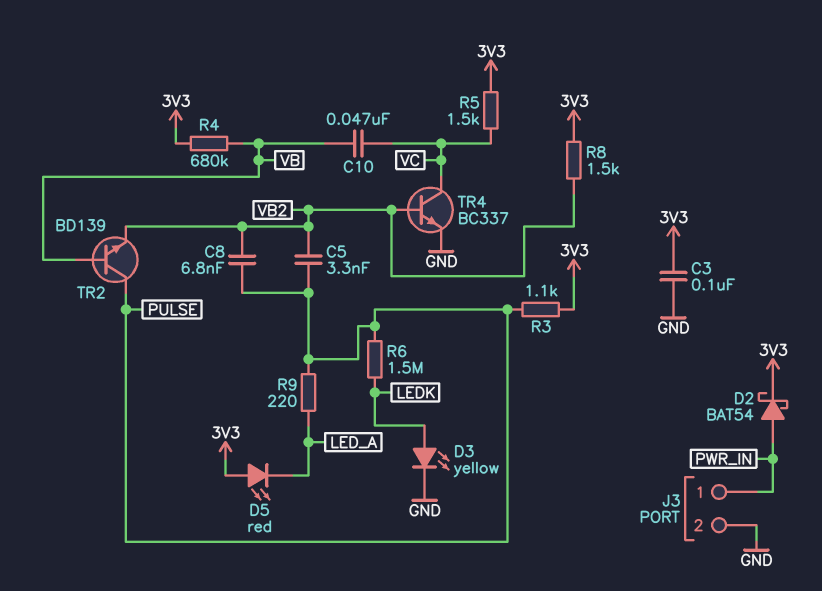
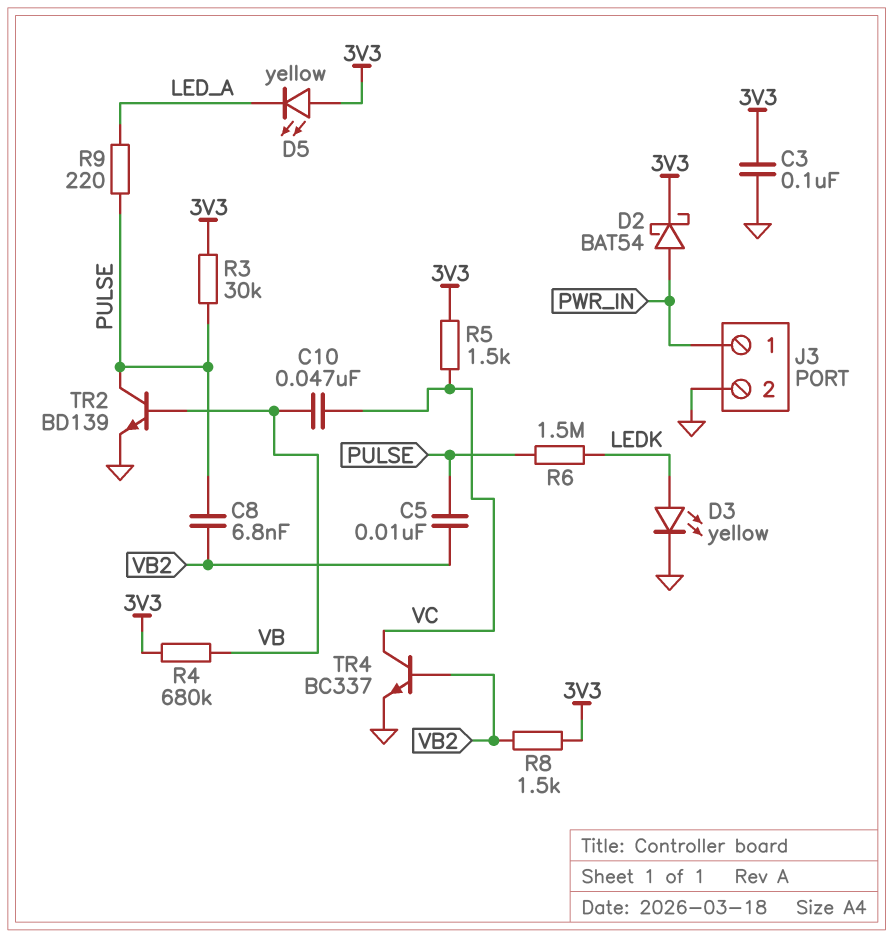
C5: 3.3nF (PULSE, VB2) -> 10nF (PULSE, VB2)
D5: LED red (A 3V3, K LED_A) -> LED yellow (A 3V3, K LED_A)
R3: 1.1k (3V3, PULSE) -> 30k (3V3, PULSE)
TR2: NPN BD139 (B VB, C PULSE, E VB2) -> NPN BD139 (B VB, C PULSE, E GND)

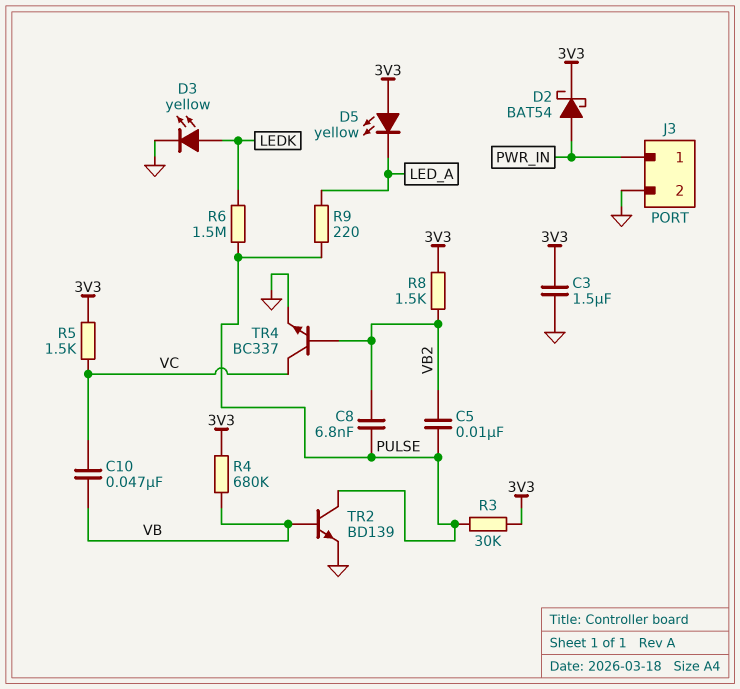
C3: 100nF (3V3, GND) -> 1.5uF (3V3, GND)

